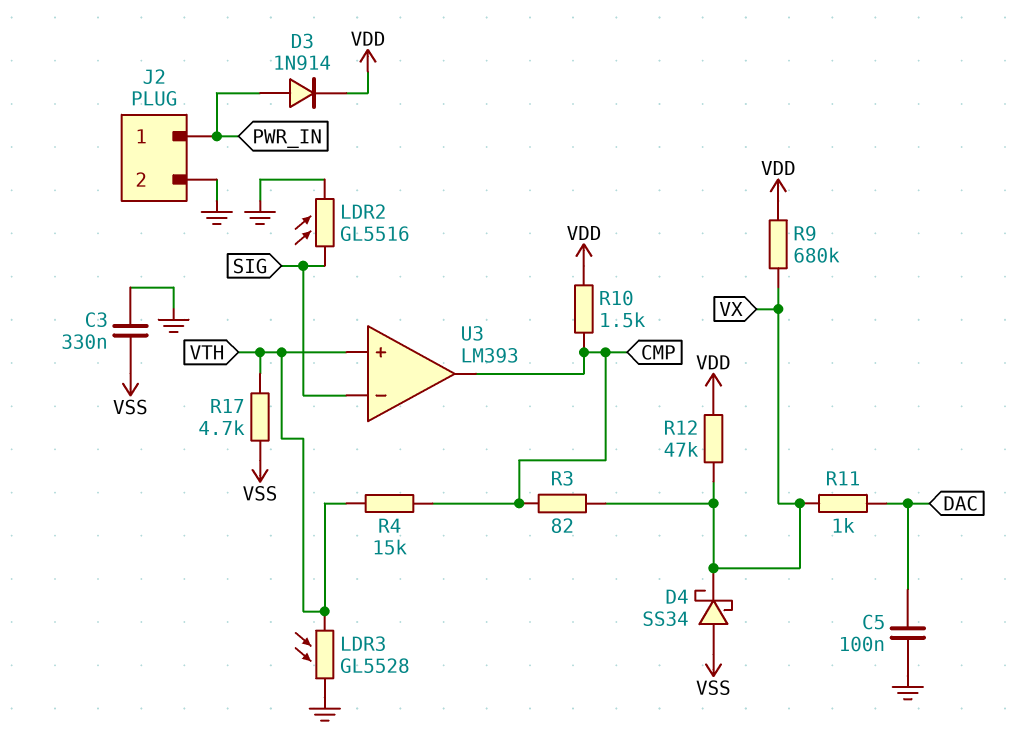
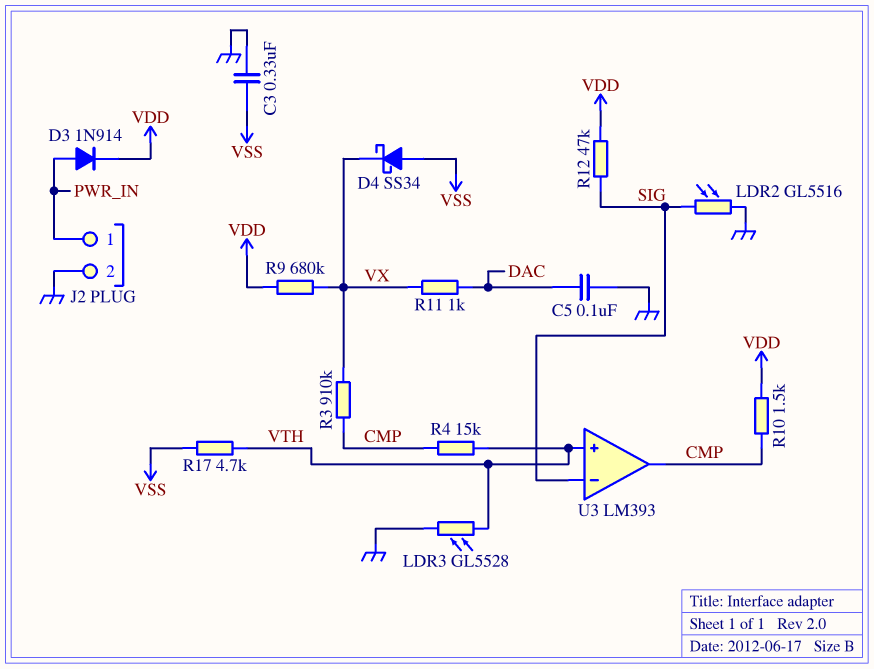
R3: 82 (CMP, VX) -> 910k (CMP, VX)
R12: 47k (VDD, VX) -> 47k (SIG, VDD)

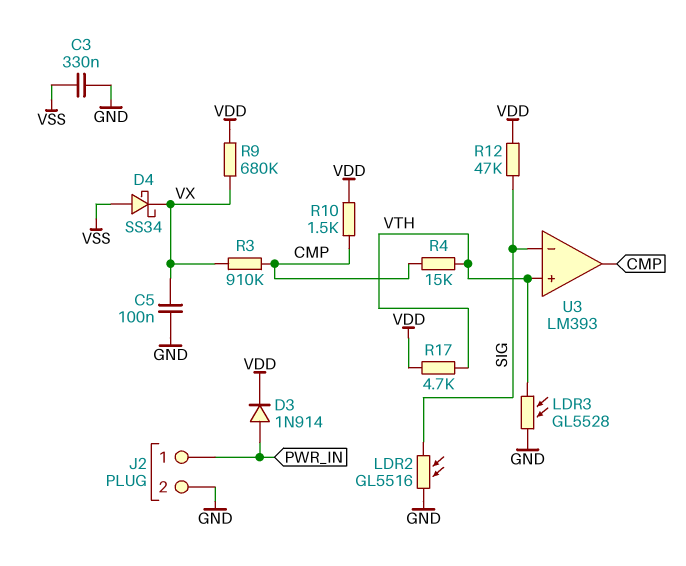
C5: 100nF (DAC, GND) -> 100nF (GND, VX)
R11: 1k (DAC, VX) -> none
R17: 4.7k (VSS, VTH) -> 4.7k (VDD, VTH)

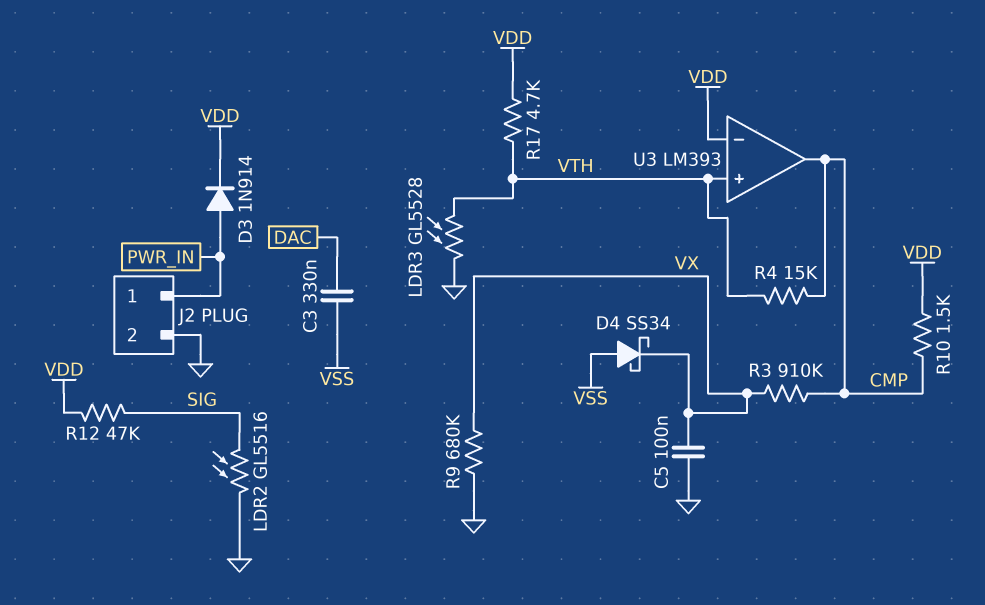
C3: 330nF (GND, VSS) -> 330nF (DAC, VSS)
R9: 680k (VDD, VX) -> 680k (GND, VX)
U3 pin in-: SIG -> VDD

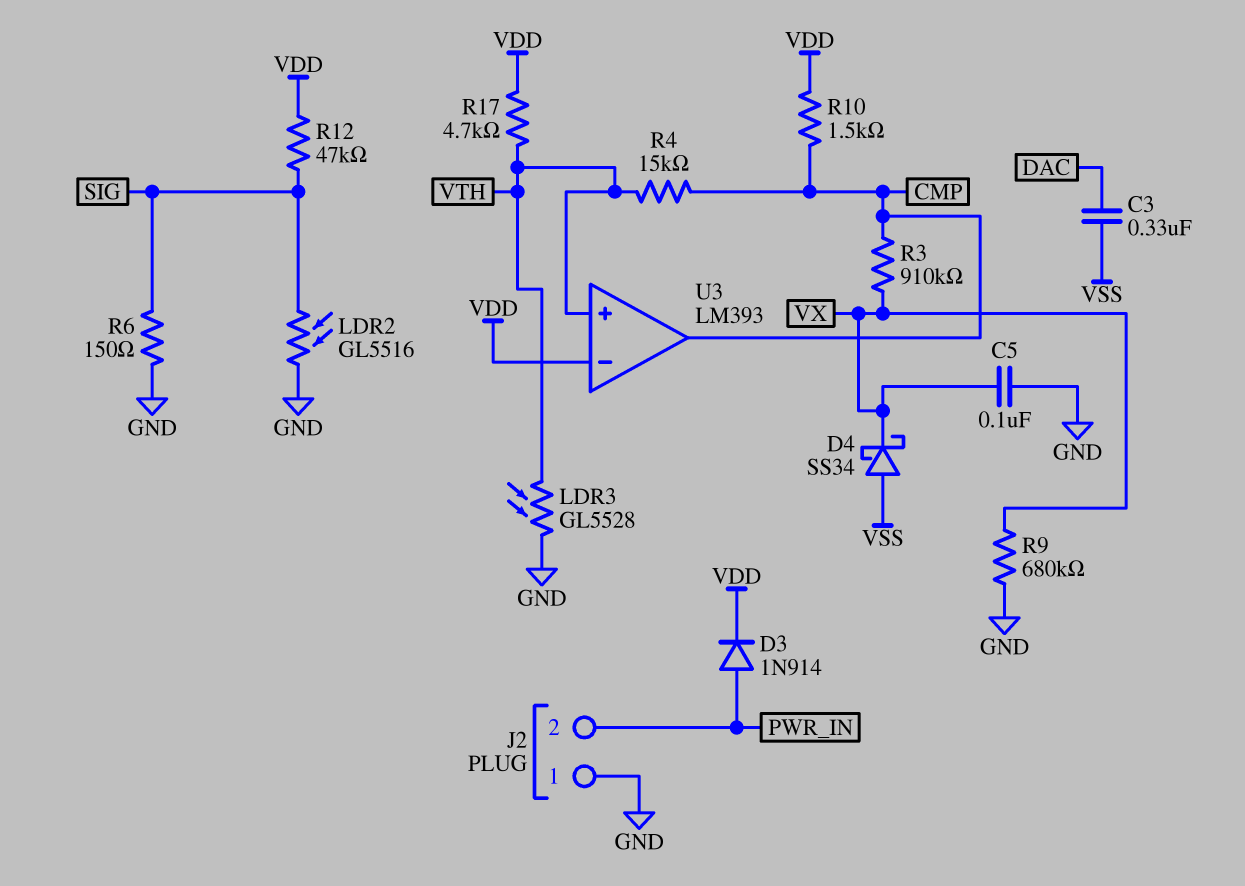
J2 pin 1: PWR_IN -> GND
J2 pin 2: GND -> PWR_IN
R6: none -> 150 (GND, SIG)

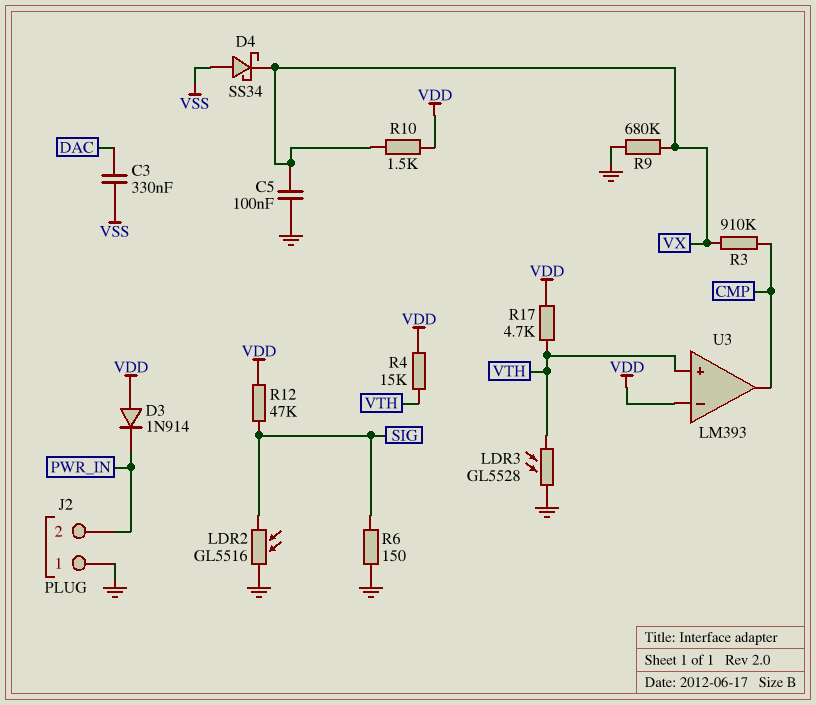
D3: diode 1N914 (A PWR_IN, K VDD) -> diode 1N914 (A VDD, K PWR_IN)
R4: 15k (CMP, VTH) -> 15k (VDD, VTH)
R10: 1.5k (CMP, VDD) -> 1.5k (VDD, VX)

